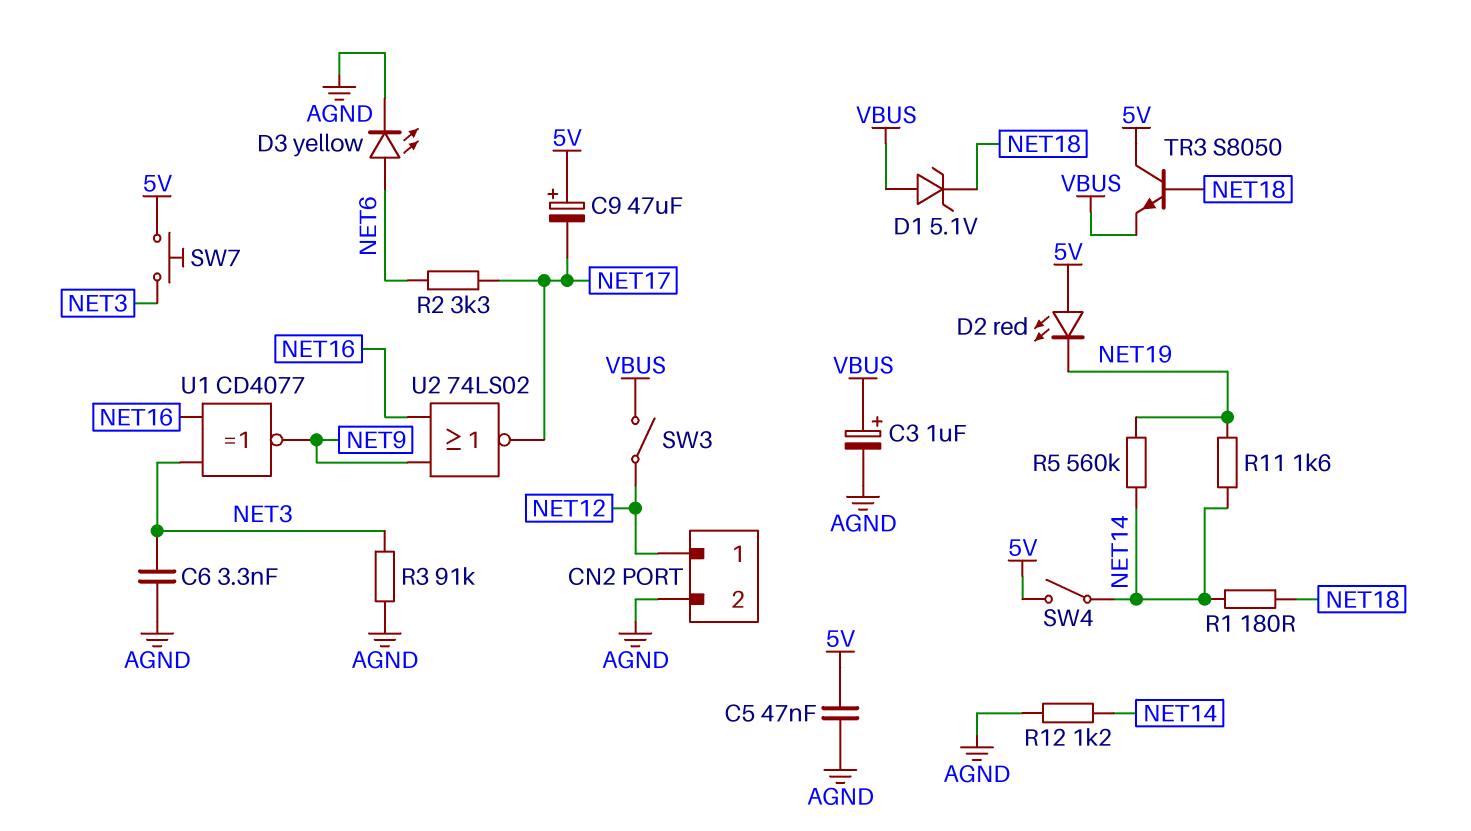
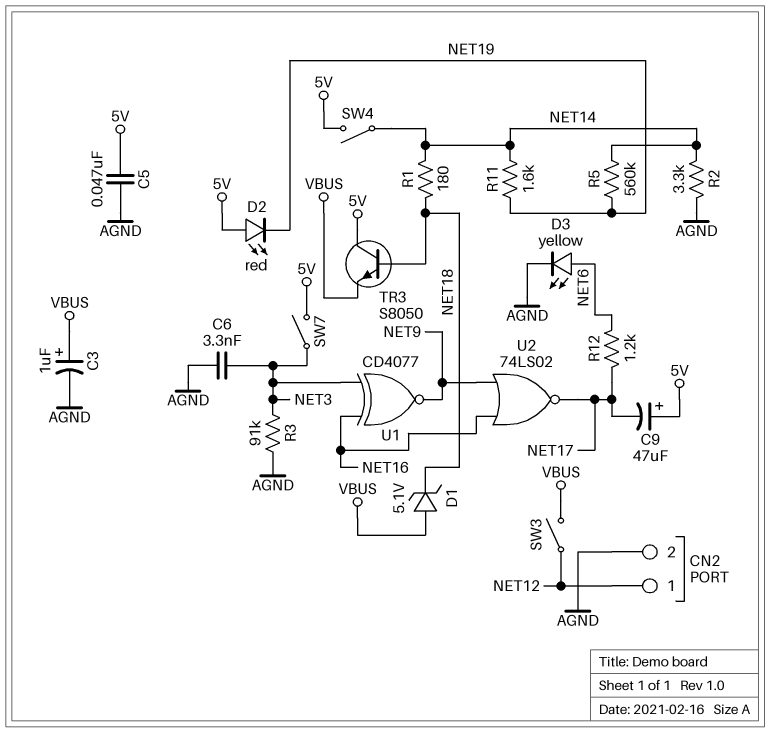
R2: 3.3k (NET6, NET17) -> 3.3k (AGND, NET14)
R12: 1.2k (AGND, NET14) -> 1.2k (NET6, NET17)
SW7: button (5V, NET3) -> switch (5V, NET3)

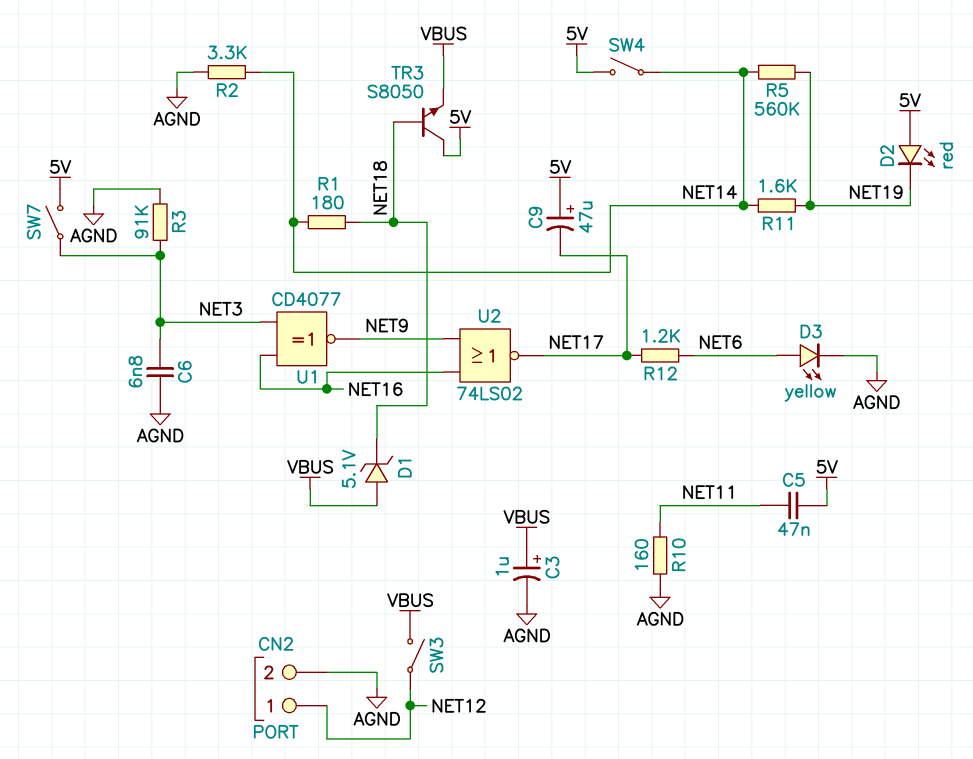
C5: 47nF (5V, AGND) -> 47nF (5V, NET11)
C6: 3.3nF (AGND, NET3) -> 6.8nF (AGND, NET3)
R10: none -> 160 (AGND, NET11)

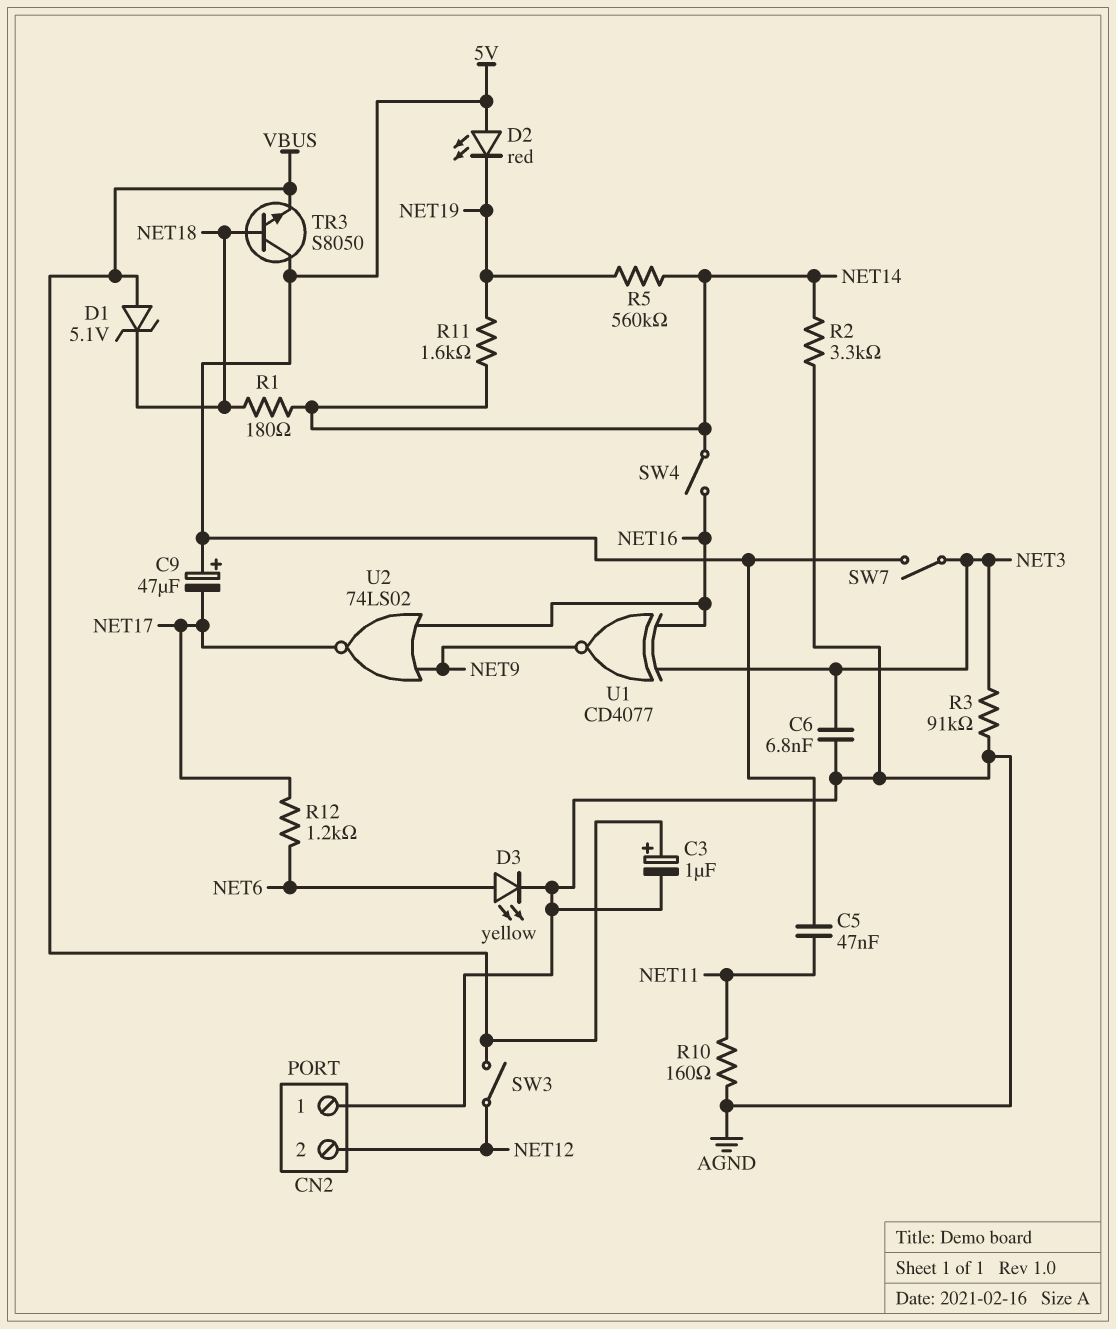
CN2 pin 1: NET12 -> AGND
CN2 pin 2: AGND -> NET12
SW4: switch (5V, NET14) -> switch (NET14, NET16)

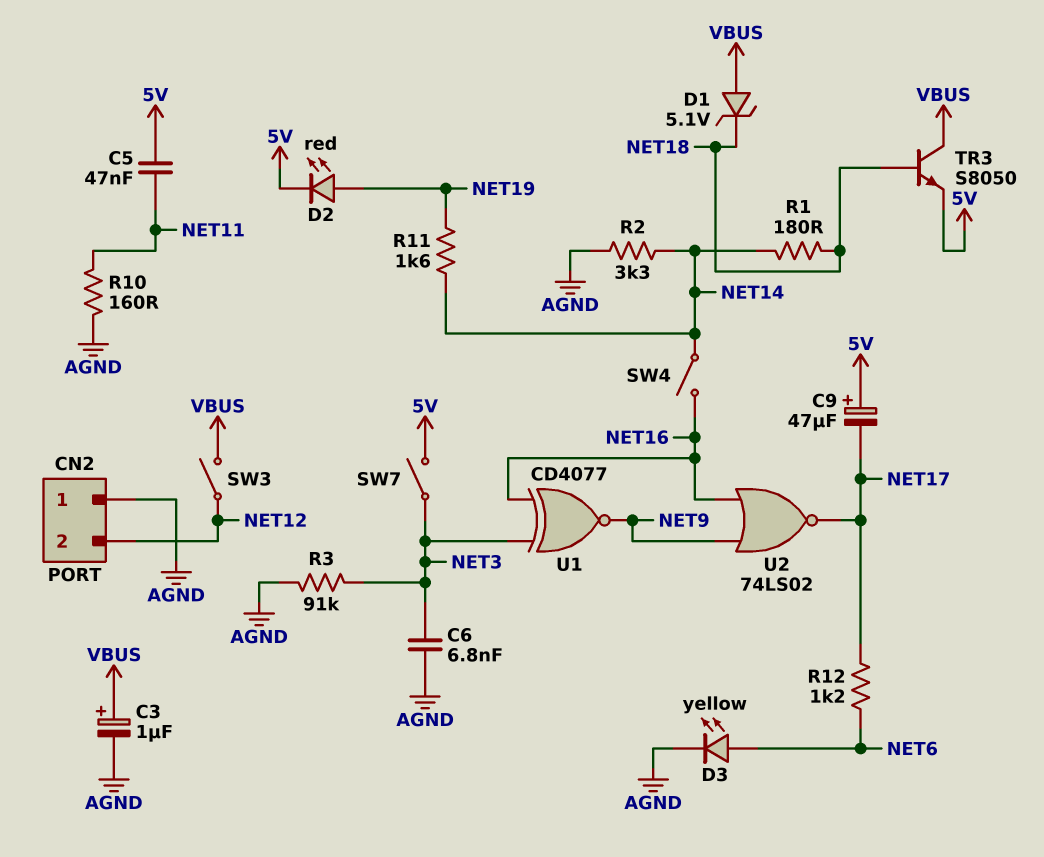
D2: LED red (A 5V, K NET19) -> LED red (A NET19, K 5V)
R5: 560k (NET14, NET19) -> none
TR3: NPN S8050 (B NET18, C 5V, E VBUS) -> NPN S8050 (B NET18, C VBUS, E 5V)

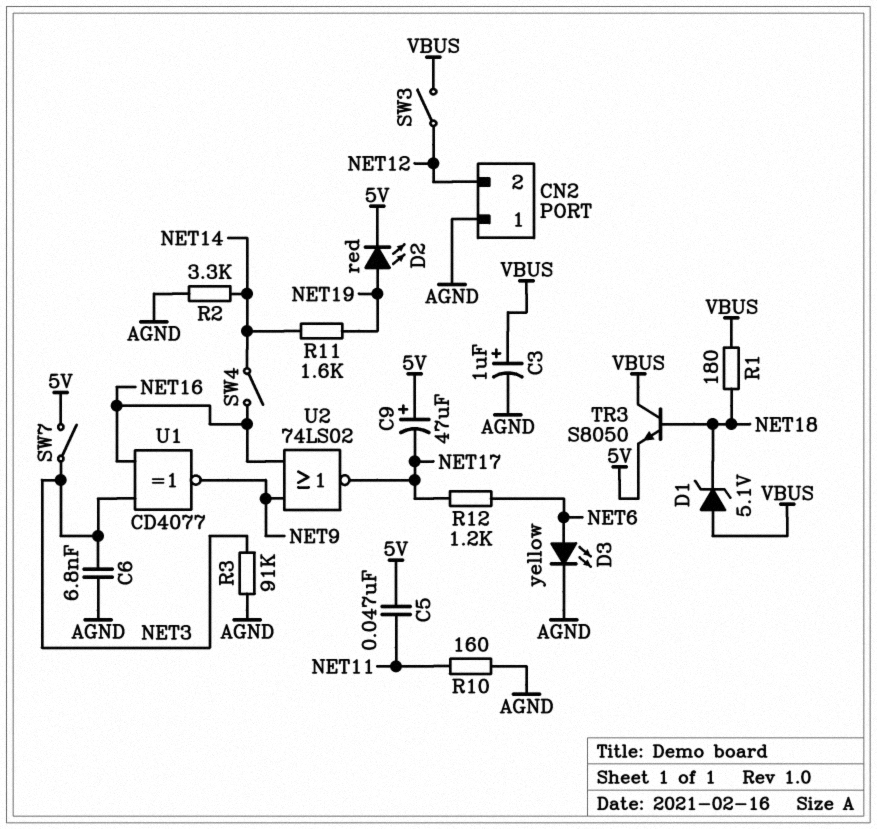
R1: 180 (NET14, NET18) -> 180 (NET18, VBUS)

